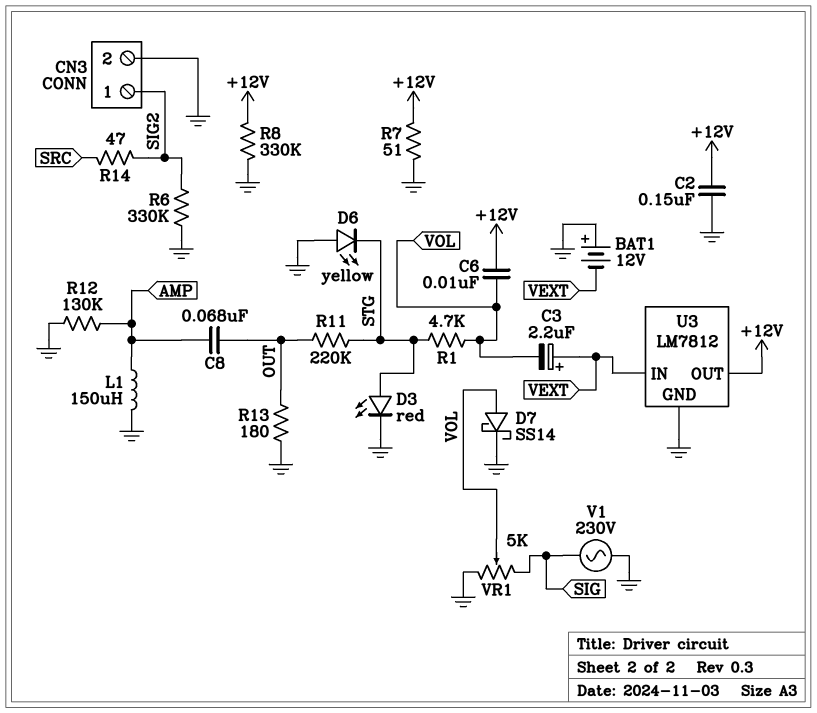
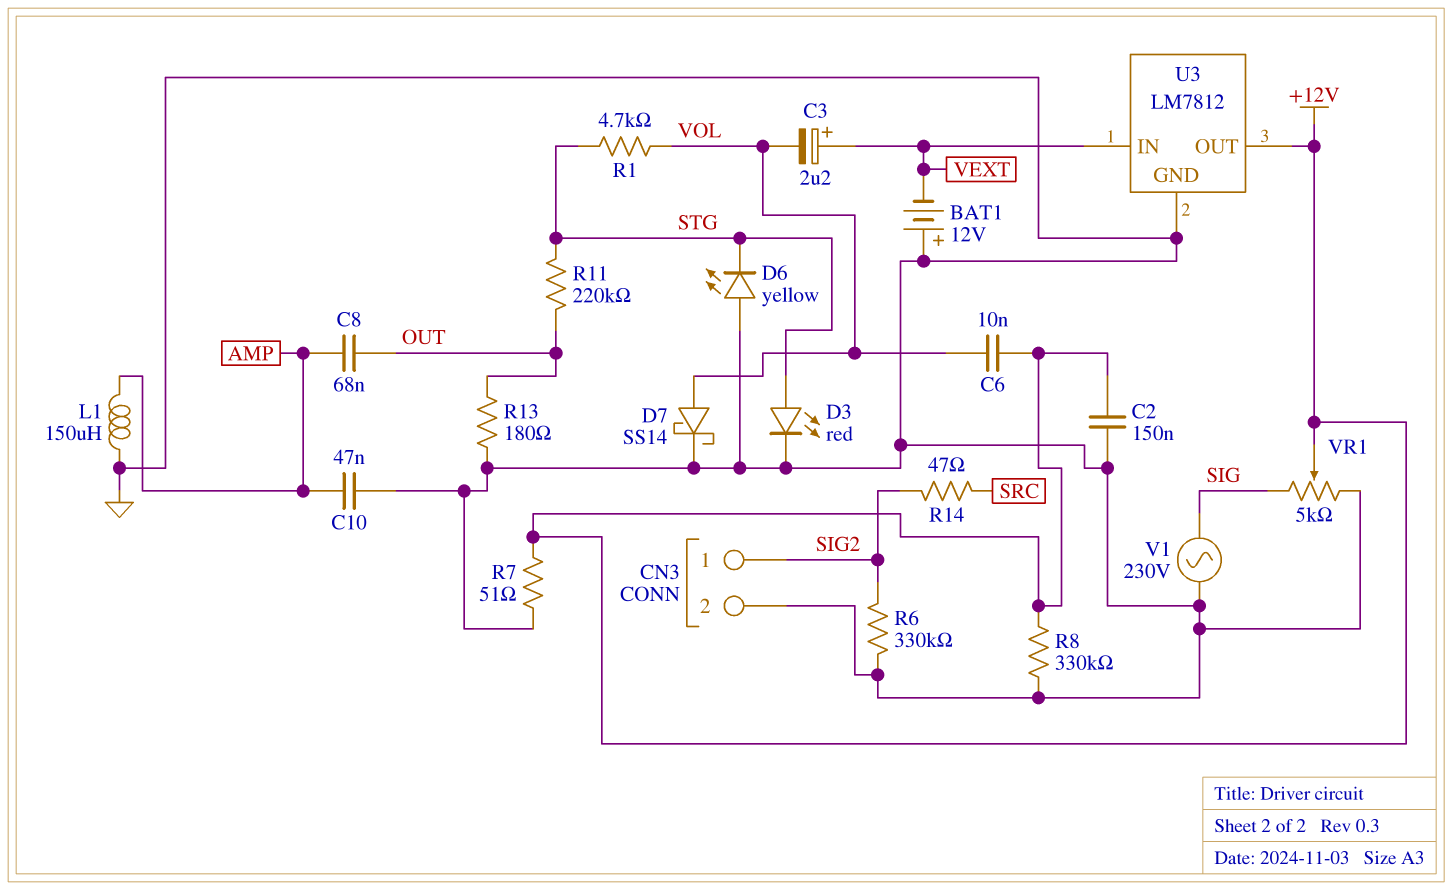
C10: none -> 47nF (AMP, GND)
R12: 130k (AMP, GND) -> none
VR1: 5k (GND, SIG, wiper VOL) -> 5k (GND, SIG, wiper +12V)

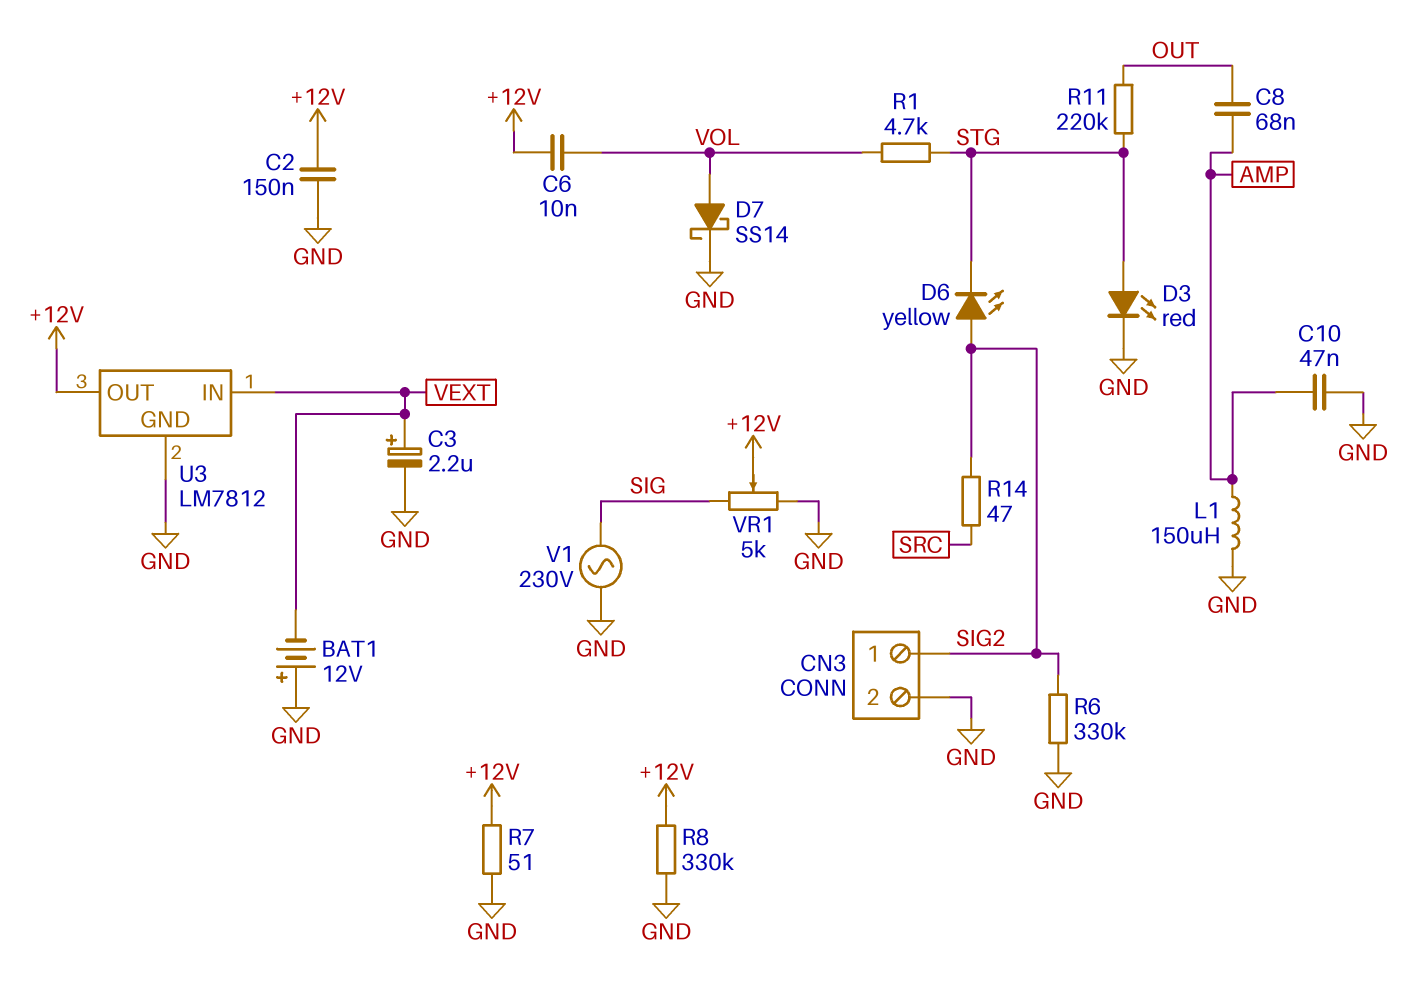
C3: 2.2uF (plus VEXT, minus VOL) -> 2.2uF (plus VEXT, minus GND)
D6: LED yellow (A GND, K STG) -> LED yellow (A SIG2, K STG)
R13: 180 (GND, OUT) -> none

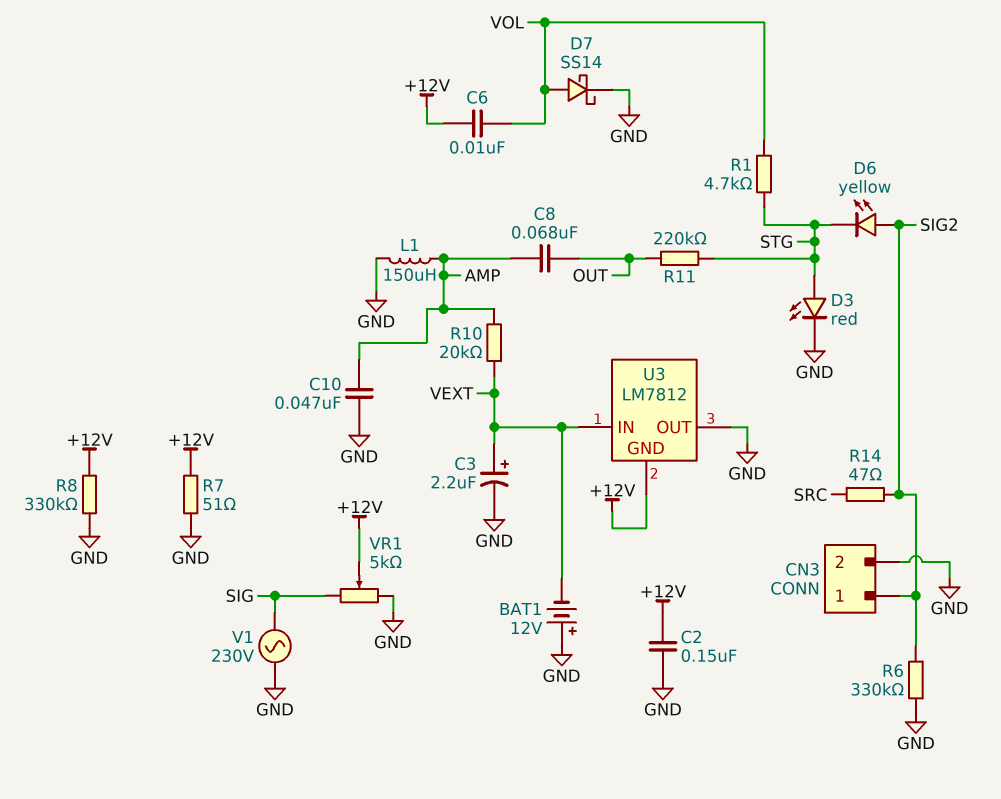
R10: none -> 20k (AMP, VEXT)
U3 pin GND: GND -> +12V
U3 pin OUT: +12V -> GND

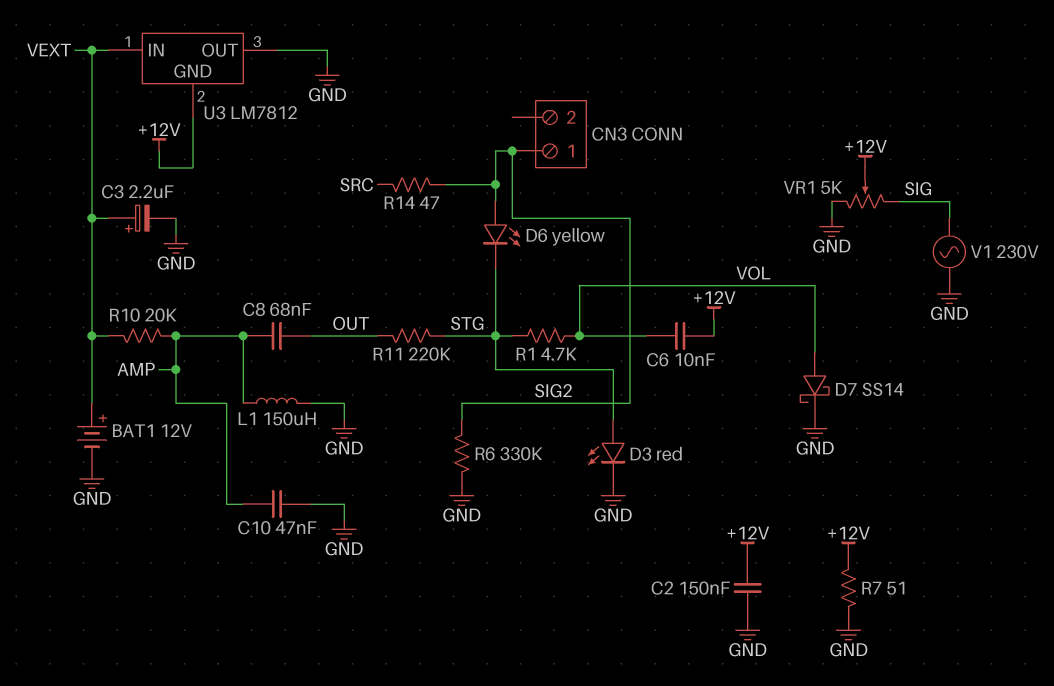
BAT1: 12V (plus GND, minus VEXT) -> 12V (plus VEXT, minus GND)
CN3 pin 2: GND -> none
R8: 330k (+12V, GND) -> none

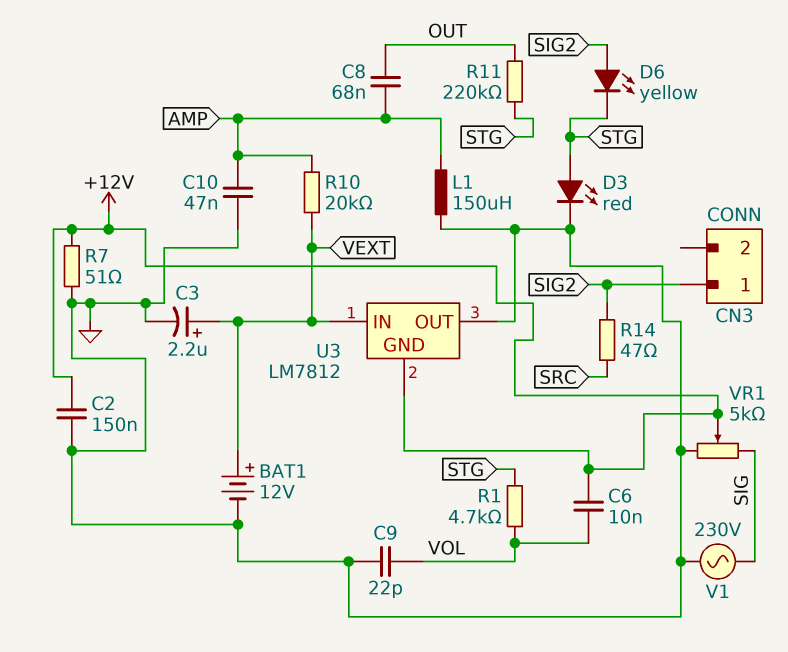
C9: none -> 22pF (GND, VOL)
D7: schottky SS14 (A VOL, K GND) -> none
R6: 330k (GND, SIG2) -> none

